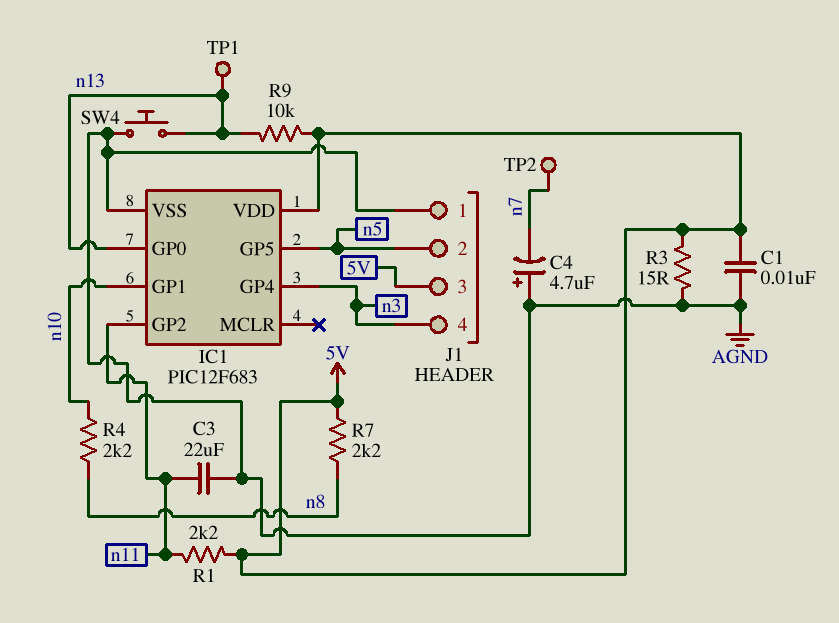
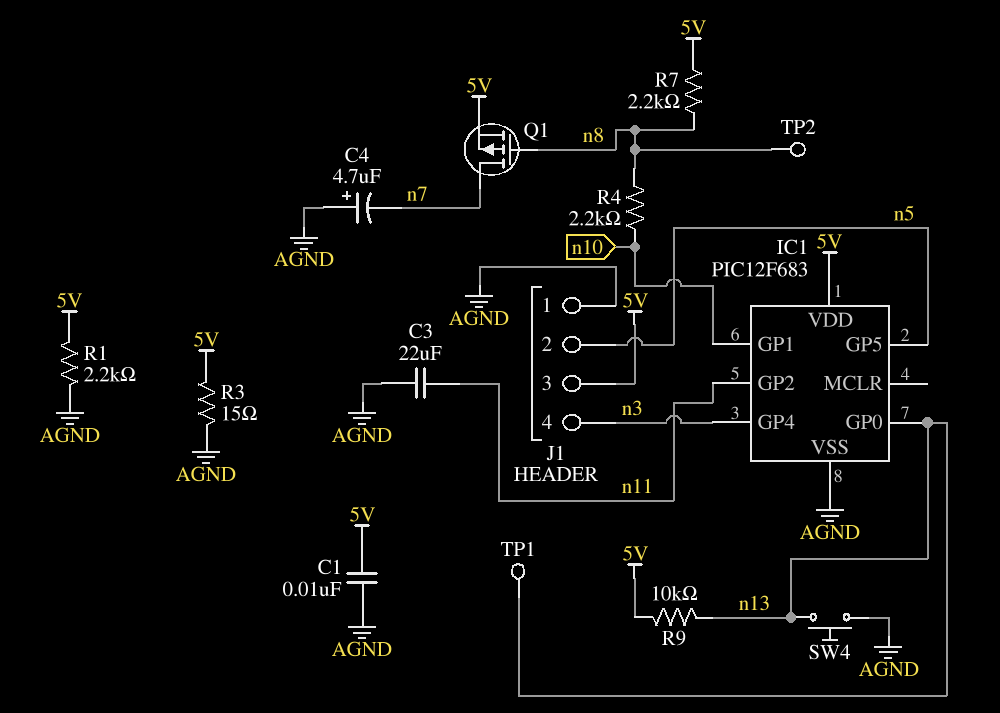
Q1: none -> PMOS (G n8, D n7, S 5V)
R1: 2.2k (5V, n11) -> 2.2k (5V, AGND)
TP2: test point (n7) -> test point (n8)

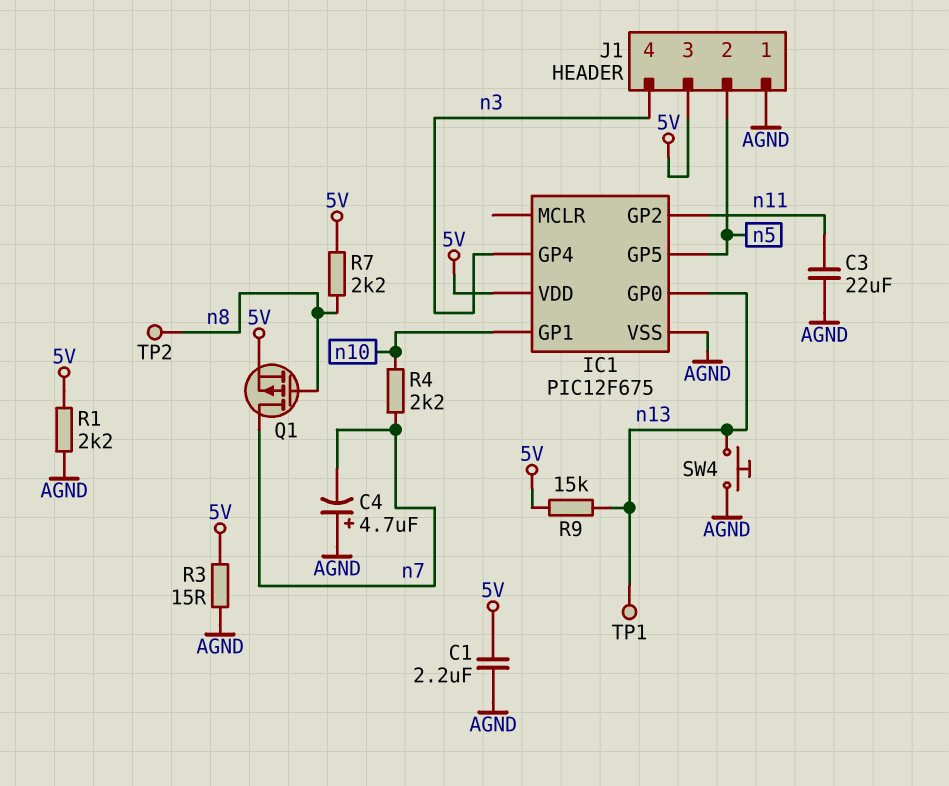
C1: 10nF (5V, AGND) -> 2.2uF (5V, AGND)
IC1: PIC12F683 -> PIC12F675
R4: 2.2k (n8, n10) -> 2.2k (n7, n10)
R9: 10k (5V, n13) -> 15k (5V, n13)

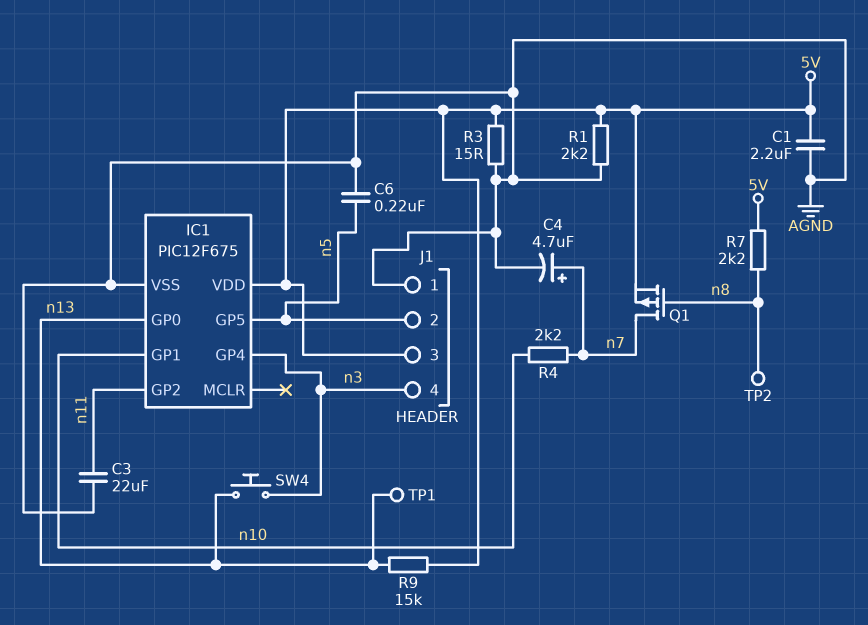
C4: 4.7uF (plus AGND, minus n7) -> 4.7uF (plus n7, minus AGND)
C6: none -> 220nF (AGND, n5)
SW4: button (AGND, n13) -> button (n3, n13)

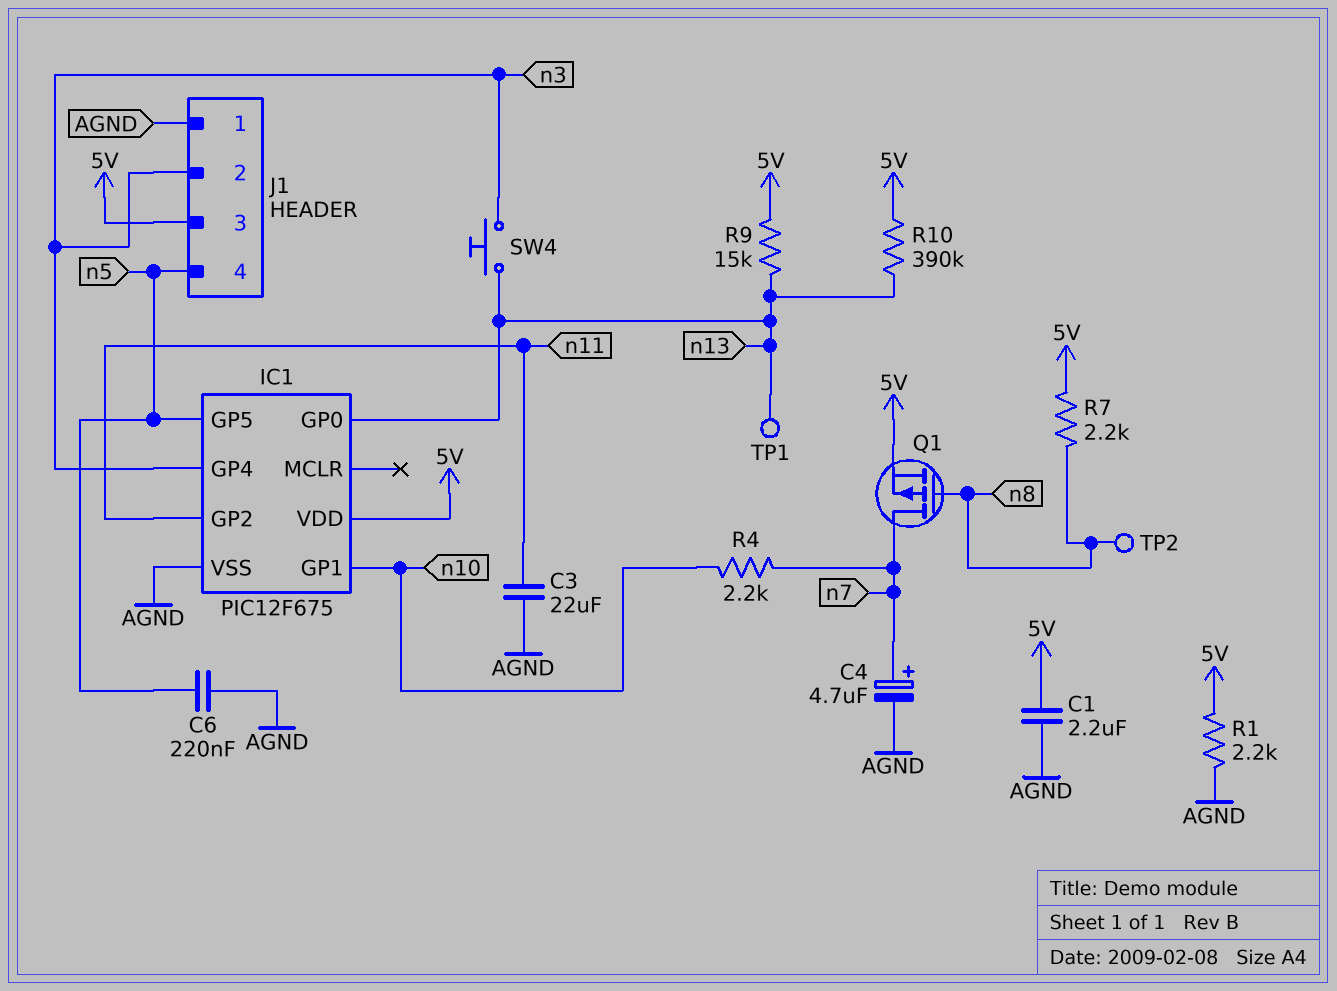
J1 pin 2: n5 -> n3
J1 pin 4: n3 -> n5
R3: 15 (5V, AGND) -> none
R10: none -> 390k (5V, n13)

